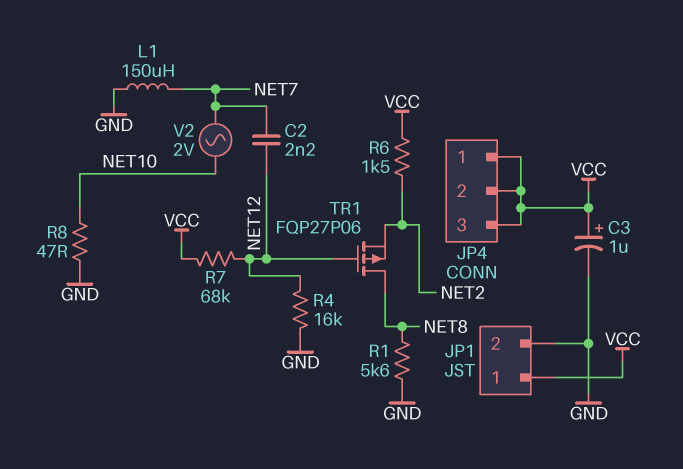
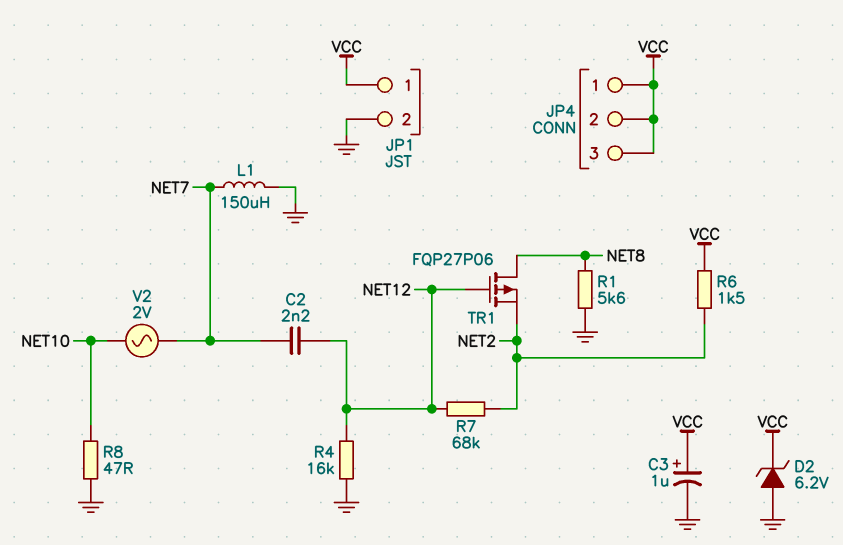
D2: none -> zener 6.2V (A GND, K VCC)
R7: 68k (NET12, VCC) -> 68k (NET2, NET12)

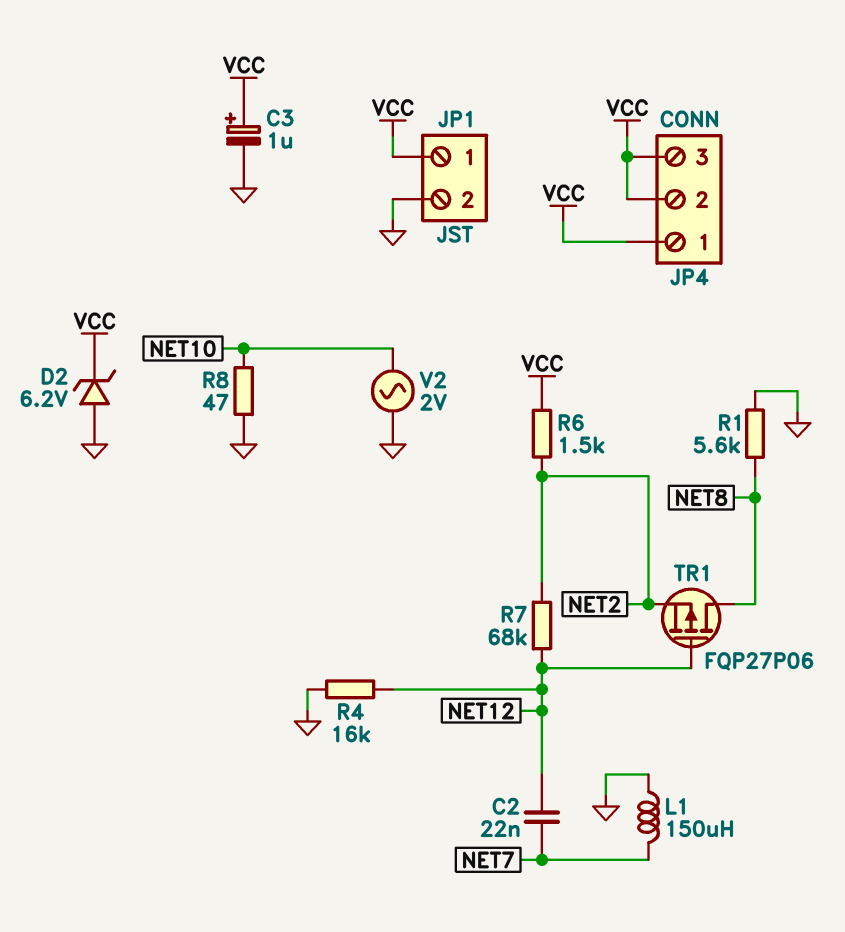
C2: 2.2nF (NET7, NET12) -> 22nF (NET7, NET12)
V2: AC 2V (NET7, NET10) -> AC 2V (GND, NET10)

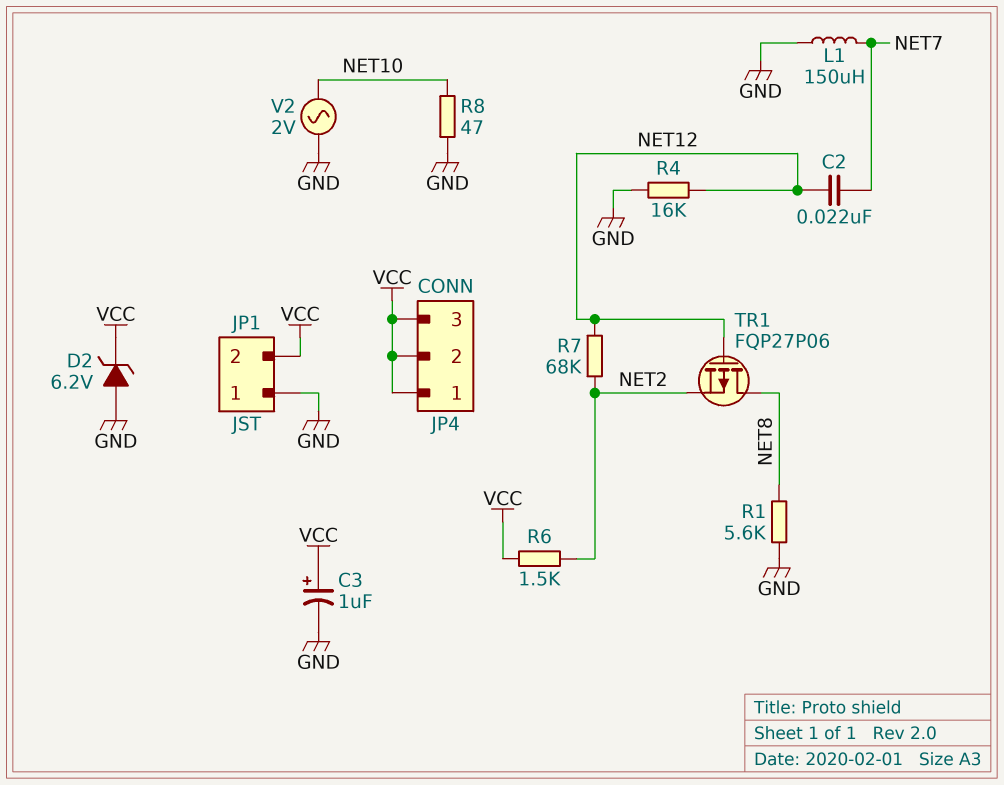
JP1 pin 1: VCC -> GND
JP1 pin 2: GND -> VCC

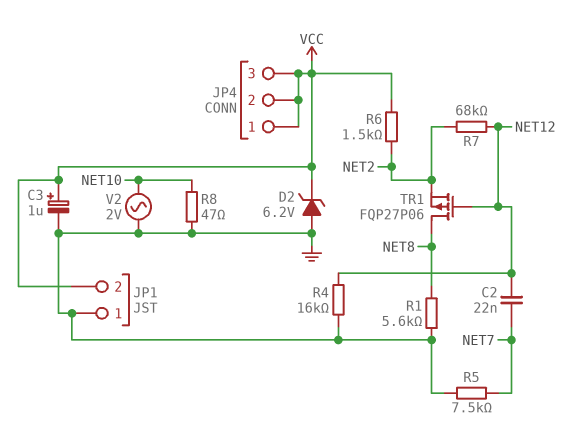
L1: 150uH (GND, NET7) -> none
R5: none -> 7.5k (GND, NET7)

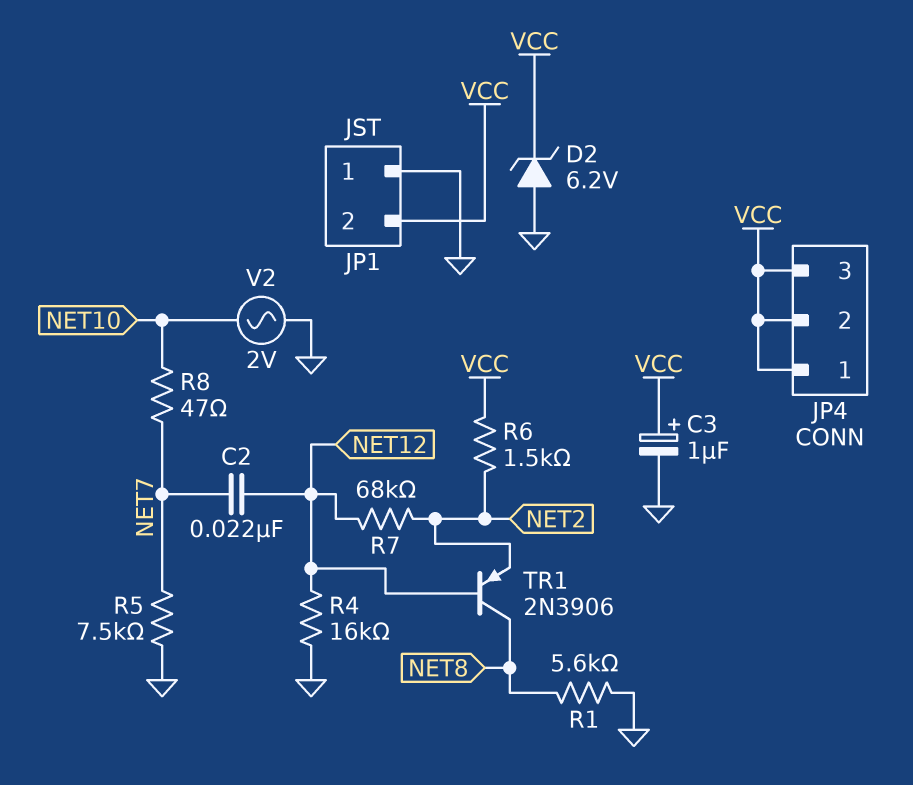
R8: 47 (GND, NET10) -> 47 (NET7, NET10)
TR1: PMOS FQP27P06 (G NET12, D NET8, S NET2) -> PNP 2N3906 (B NET12, C NET8, E NET2)

